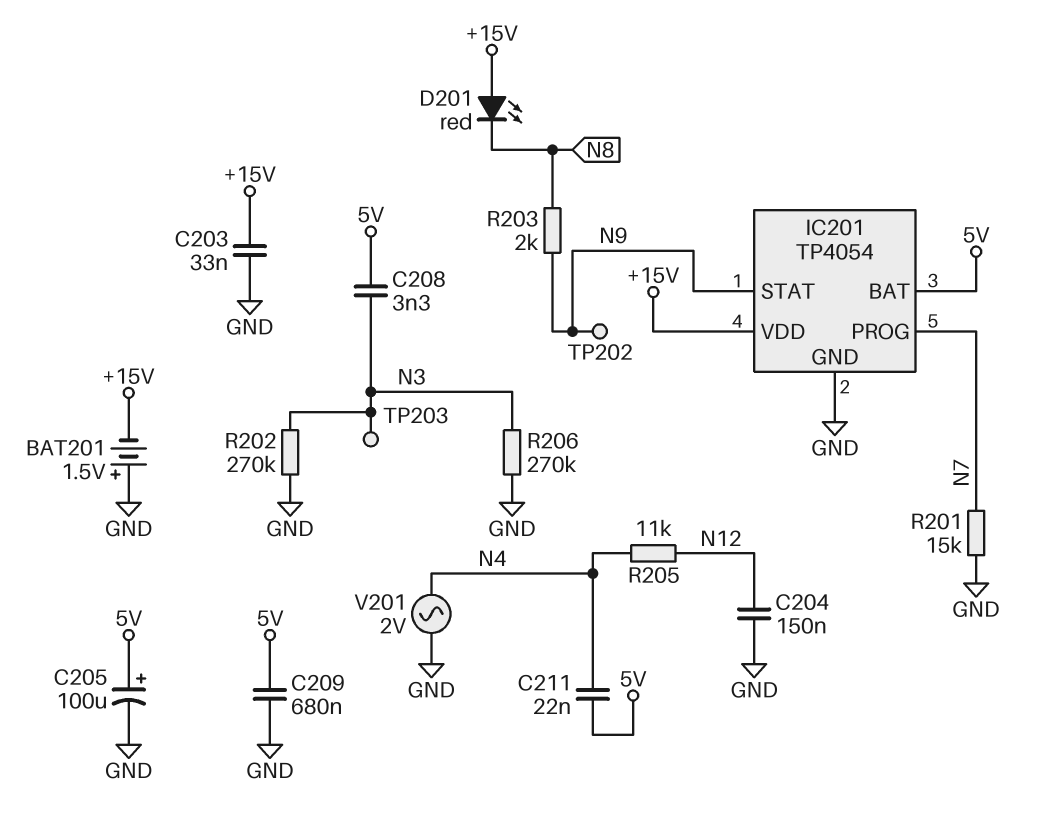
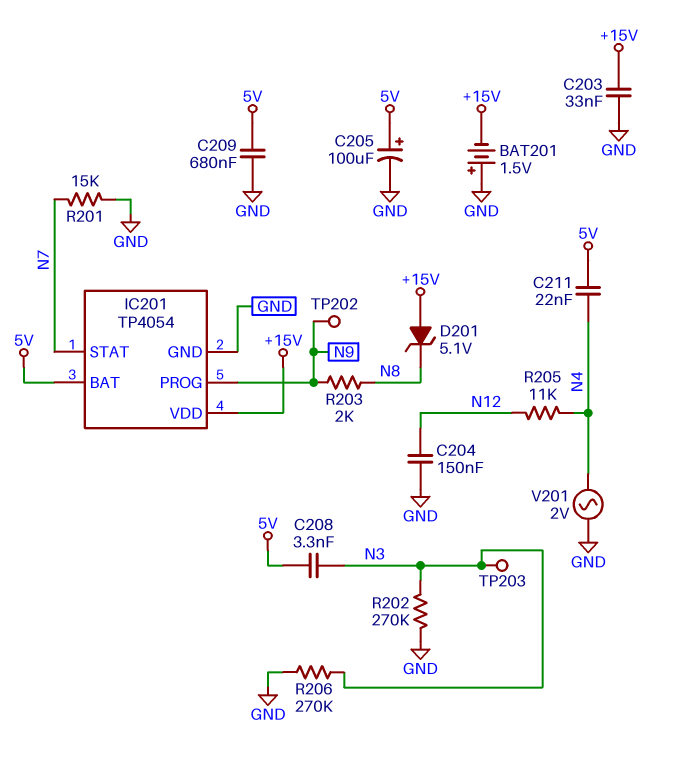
D201: LED red (A +15V, K N8) -> zener 5.1V (A +15V, K N8)
IC201 pin PROG: N7 -> N9
IC201 pin STAT: N9 -> N7

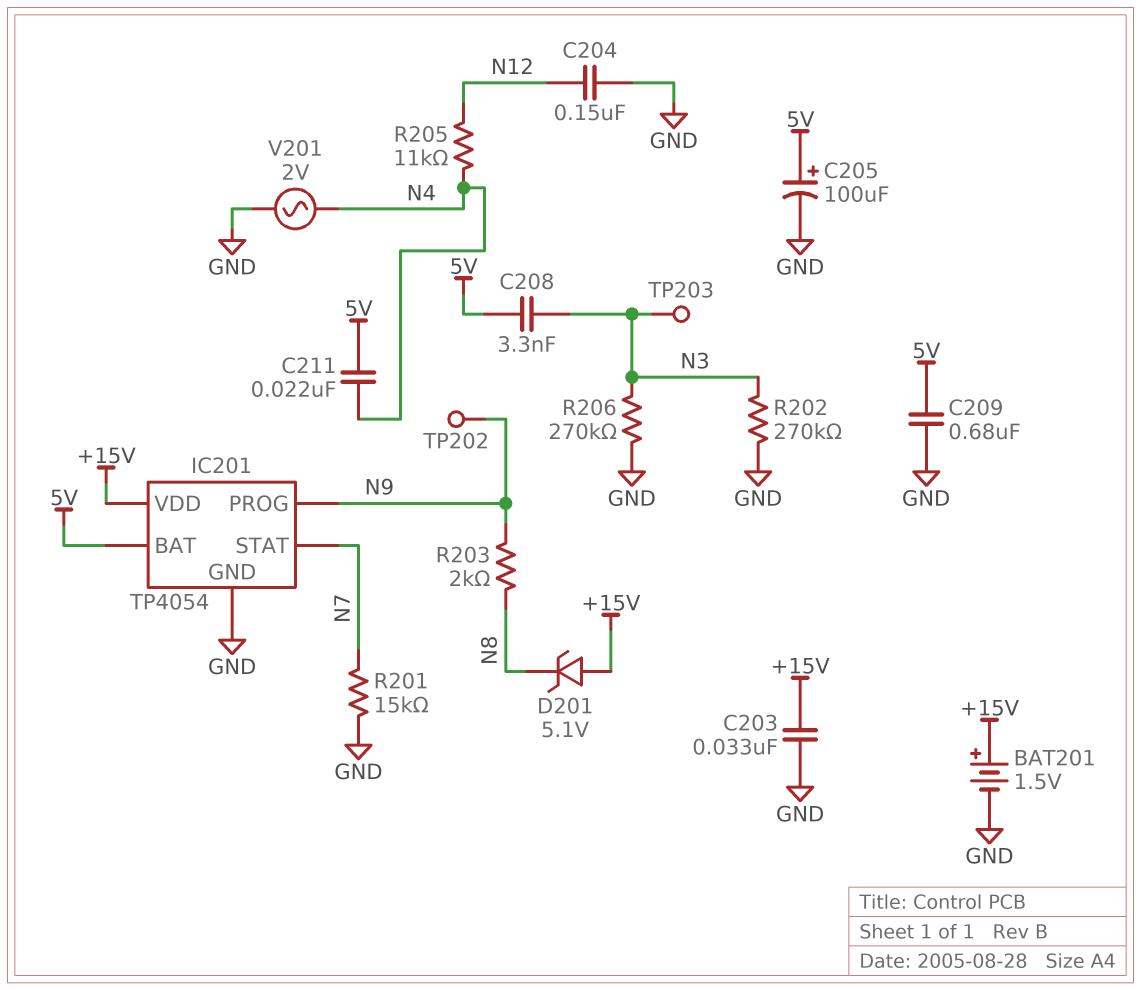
BAT201: 1.5V (plus GND, minus +15V) -> 1.5V (plus +15V, minus GND)

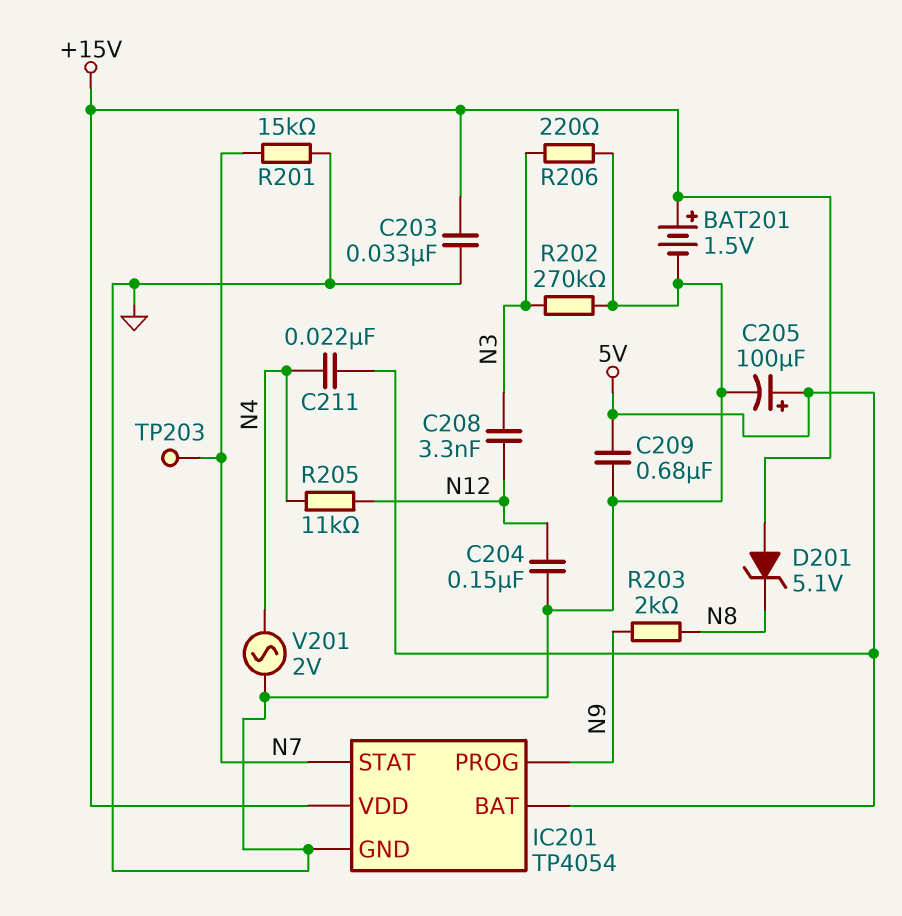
C208: 3.3nF (5V, N3) -> 3.3nF (N3, N12)
R206: 270k (GND, N3) -> 220 (GND, N3)
TP202: test point (N9) -> none
TP203: test point (N3) -> test point (N7)

